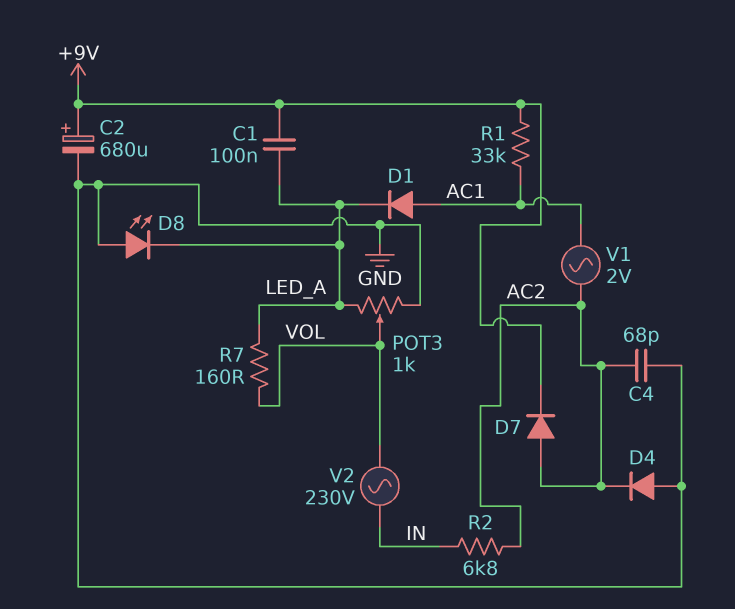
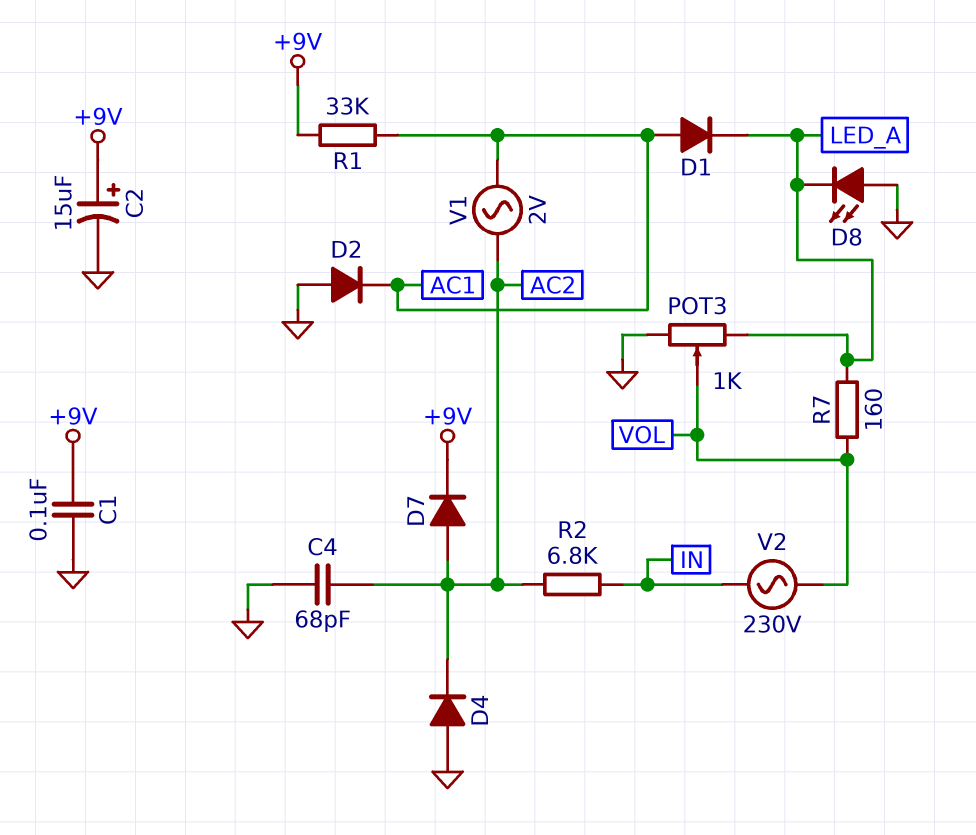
C1: 100nF (+9V, LED_A) -> 100nF (+9V, GND)
C2: 680uF (plus +9V, minus GND) -> 15uF (plus +9V, minus GND)
D2: none -> diode (A GND, K AC1)

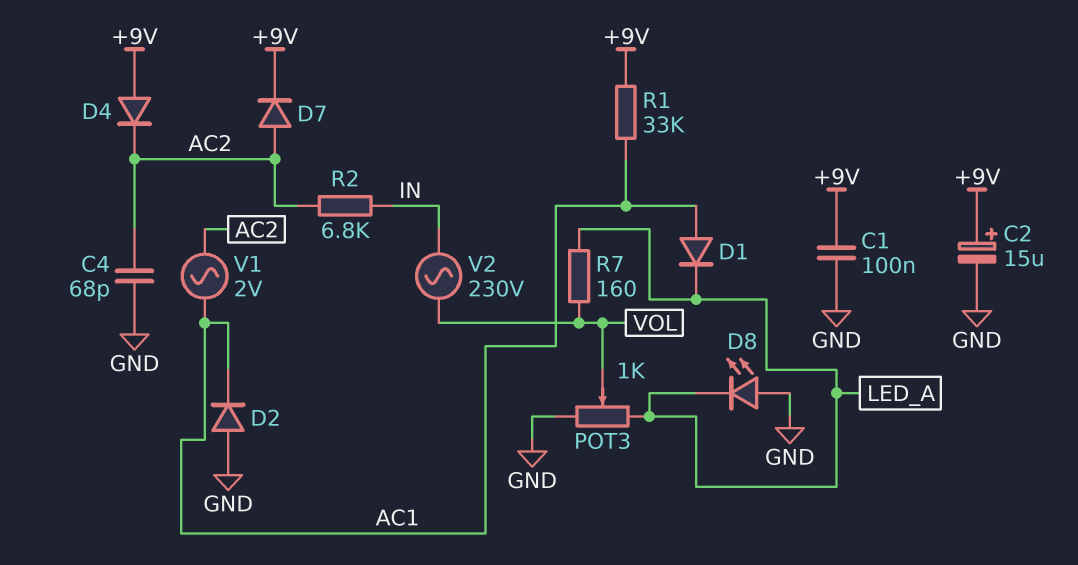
D4: diode (A GND, K AC2) -> diode (A +9V, K AC2)

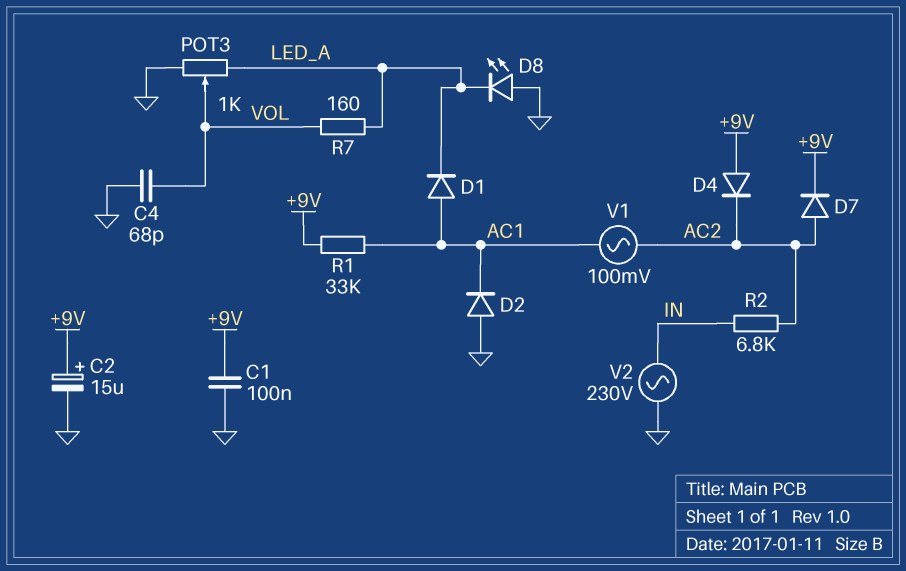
C4: 68pF (AC2, GND) -> 68pF (GND, VOL)
V1: AC 2V (AC1, AC2) -> AC 100mV (AC1, AC2)
V2: AC 230V (IN, VOL) -> AC 230V (GND, IN)

